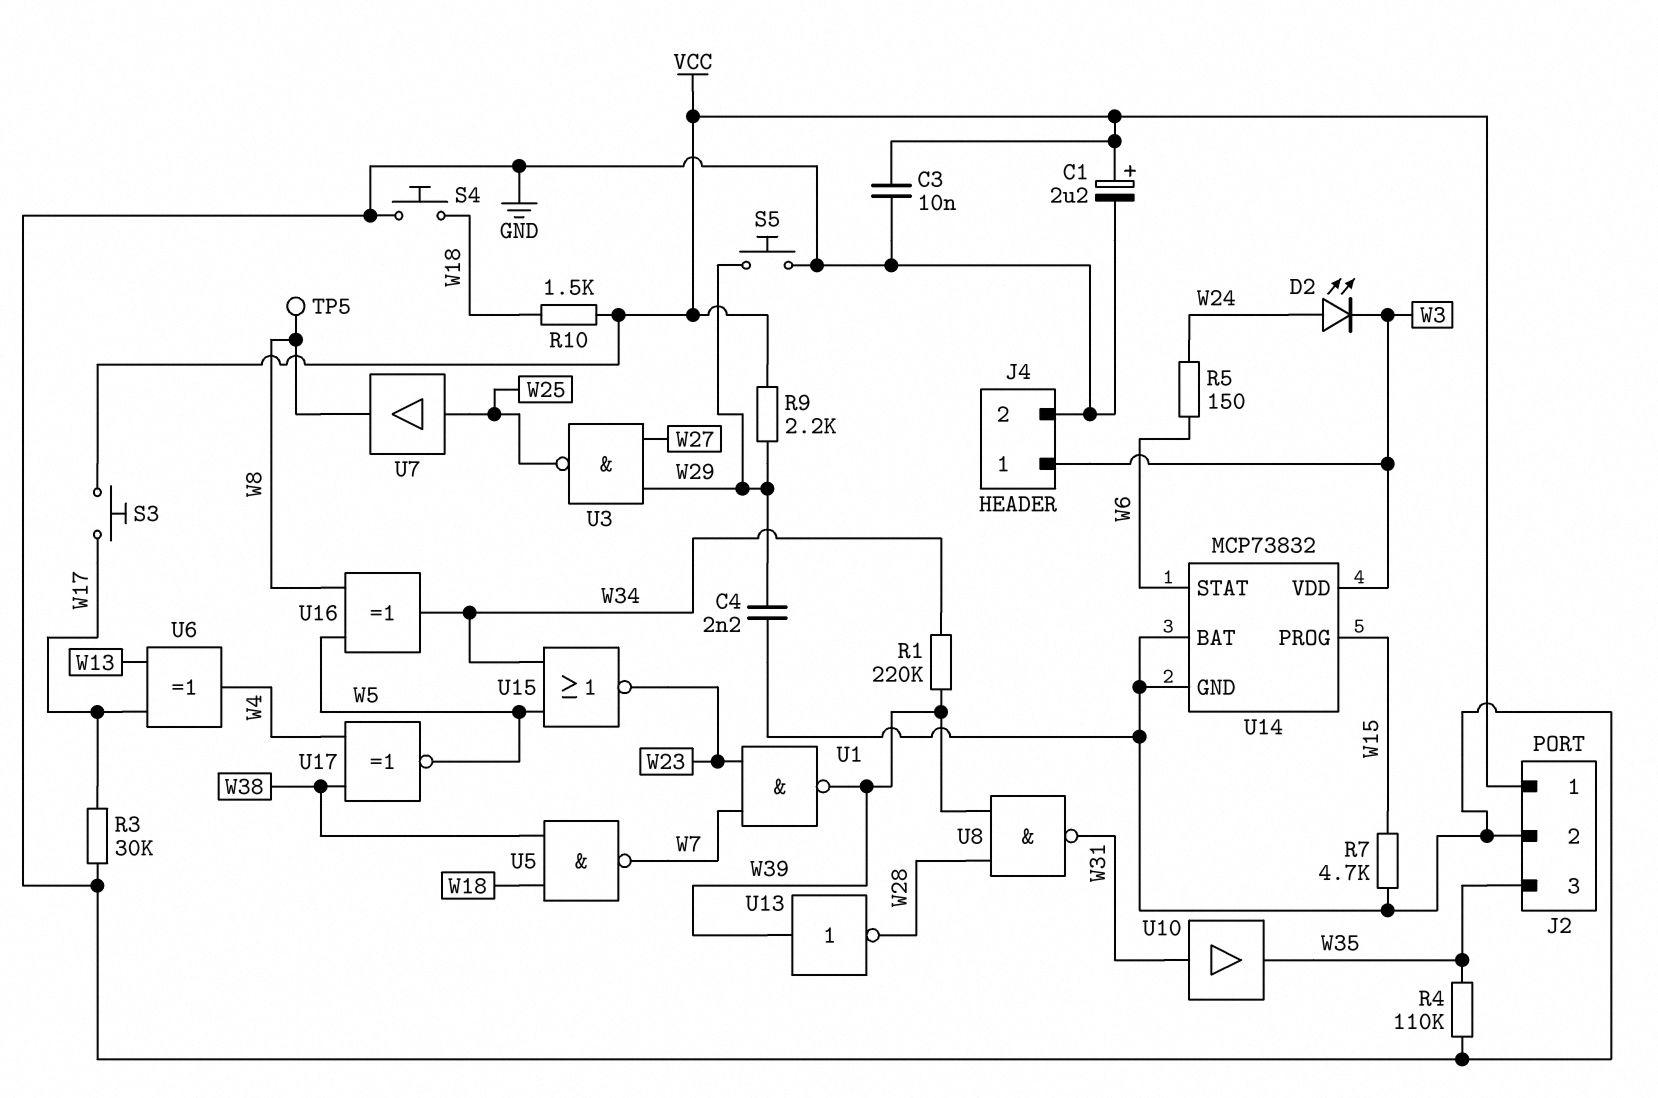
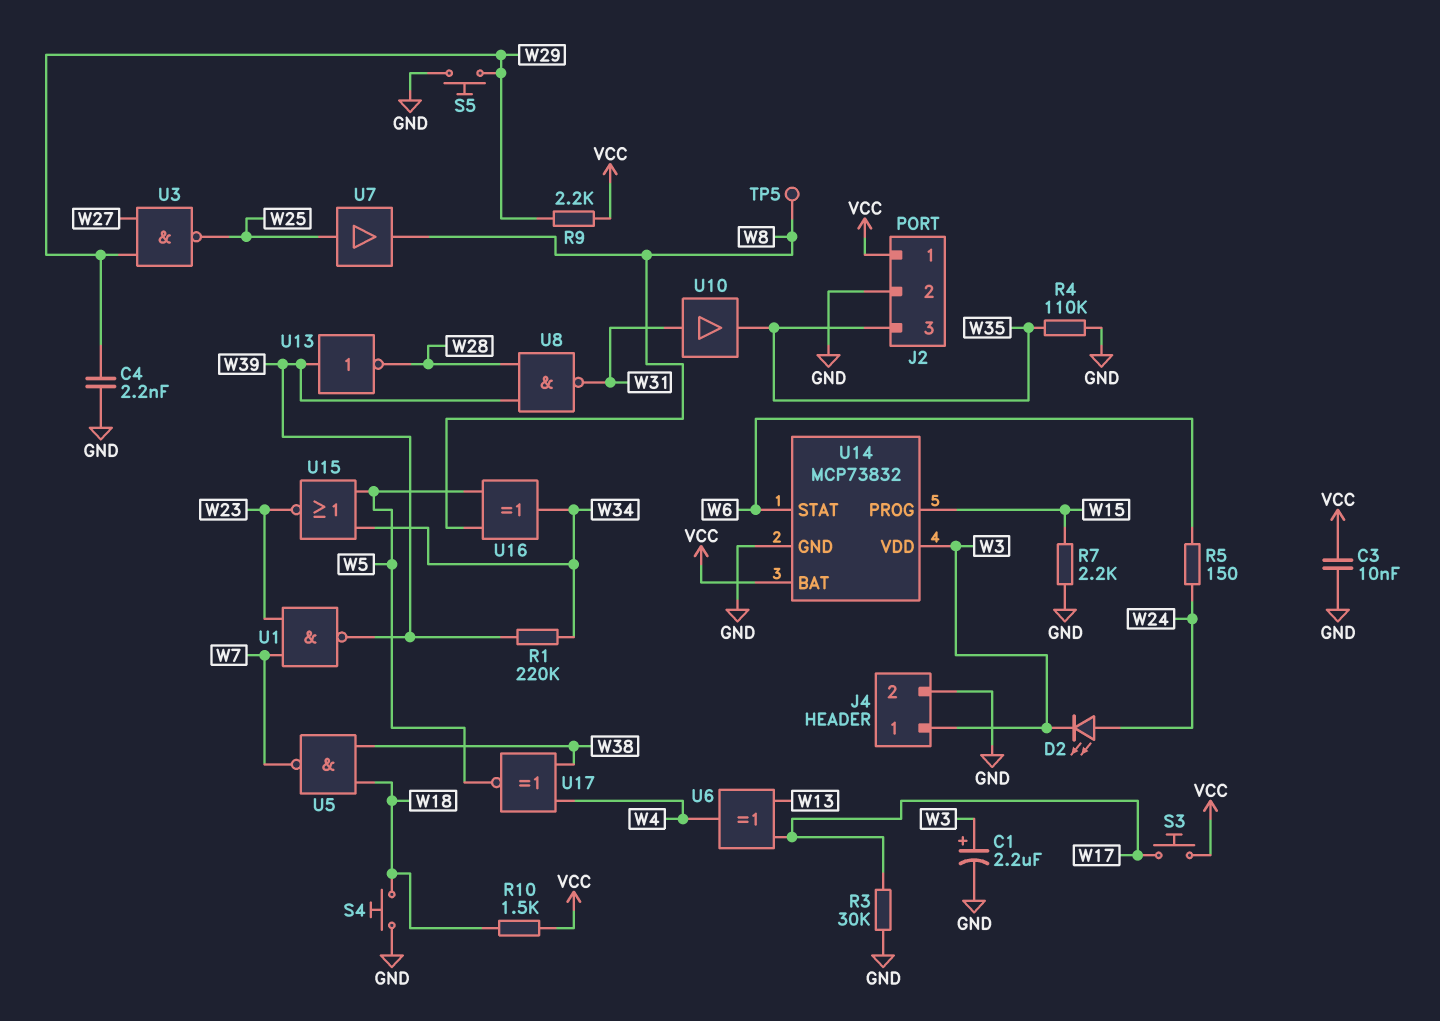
C1: 2.2uF (plus VCC, minus GND) -> 2.2uF (plus W3, minus GND)
R7: 4.7k (GND, W15) -> 2.2k (GND, W15)
U14 pin BAT: GND -> VCC

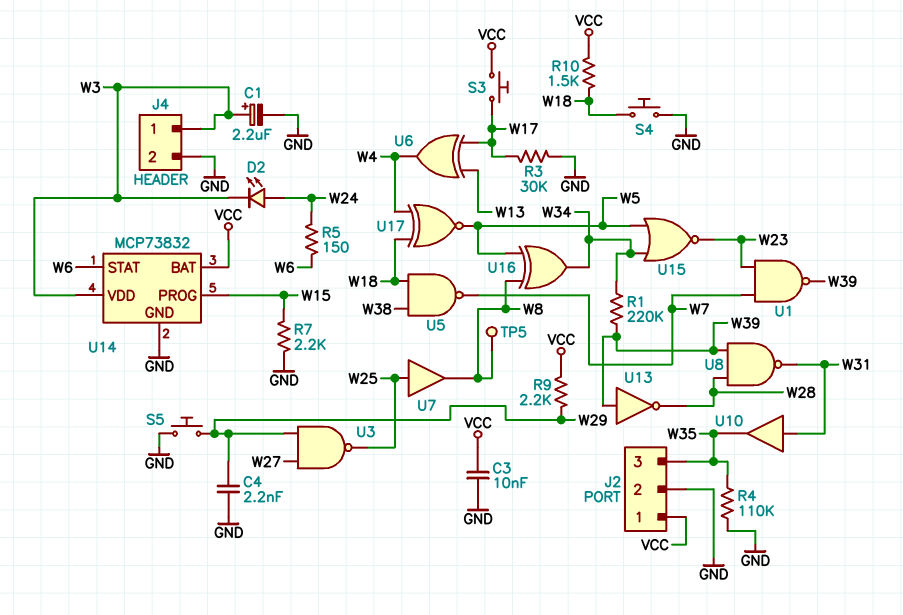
U17: XNOR (in W4, in W38, out W5) -> XNOR (in W4, in W18, out W5)

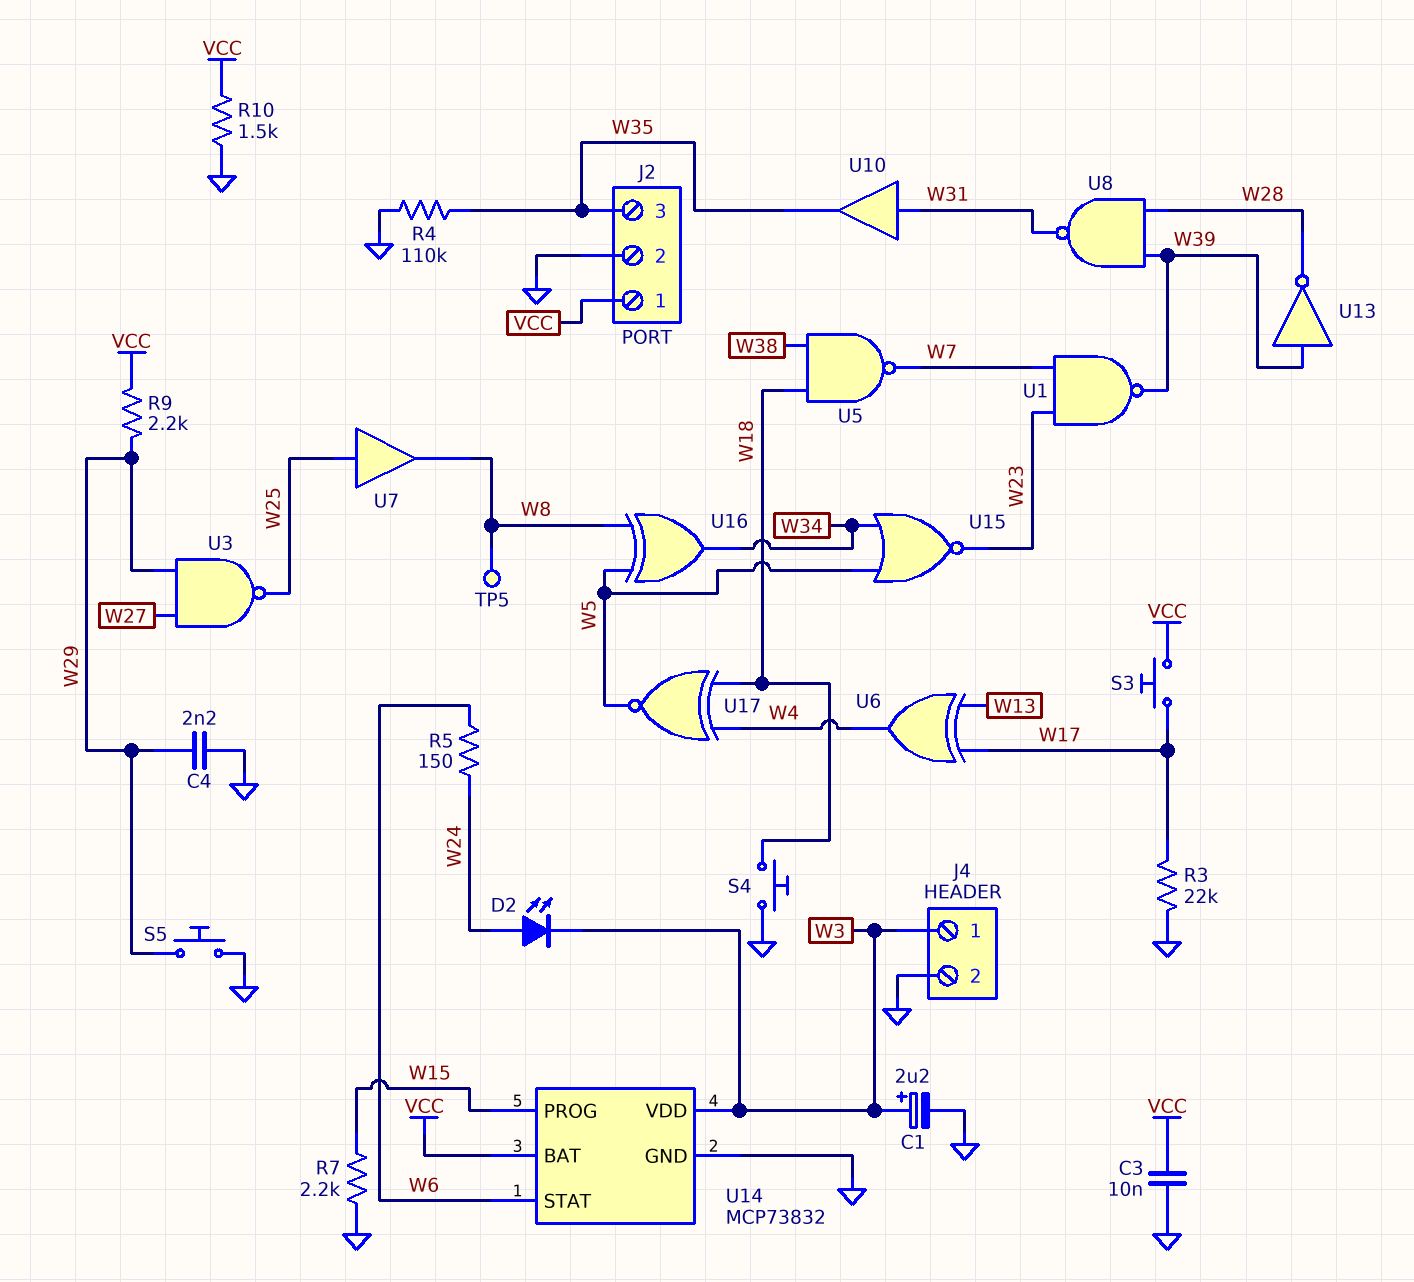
R1: 220k (W34, W39) -> none
R3: 30k (GND, W17) -> 22k (GND, W17)
R10: 1.5k (VCC, W18) -> 1.5k (GND, VCC)

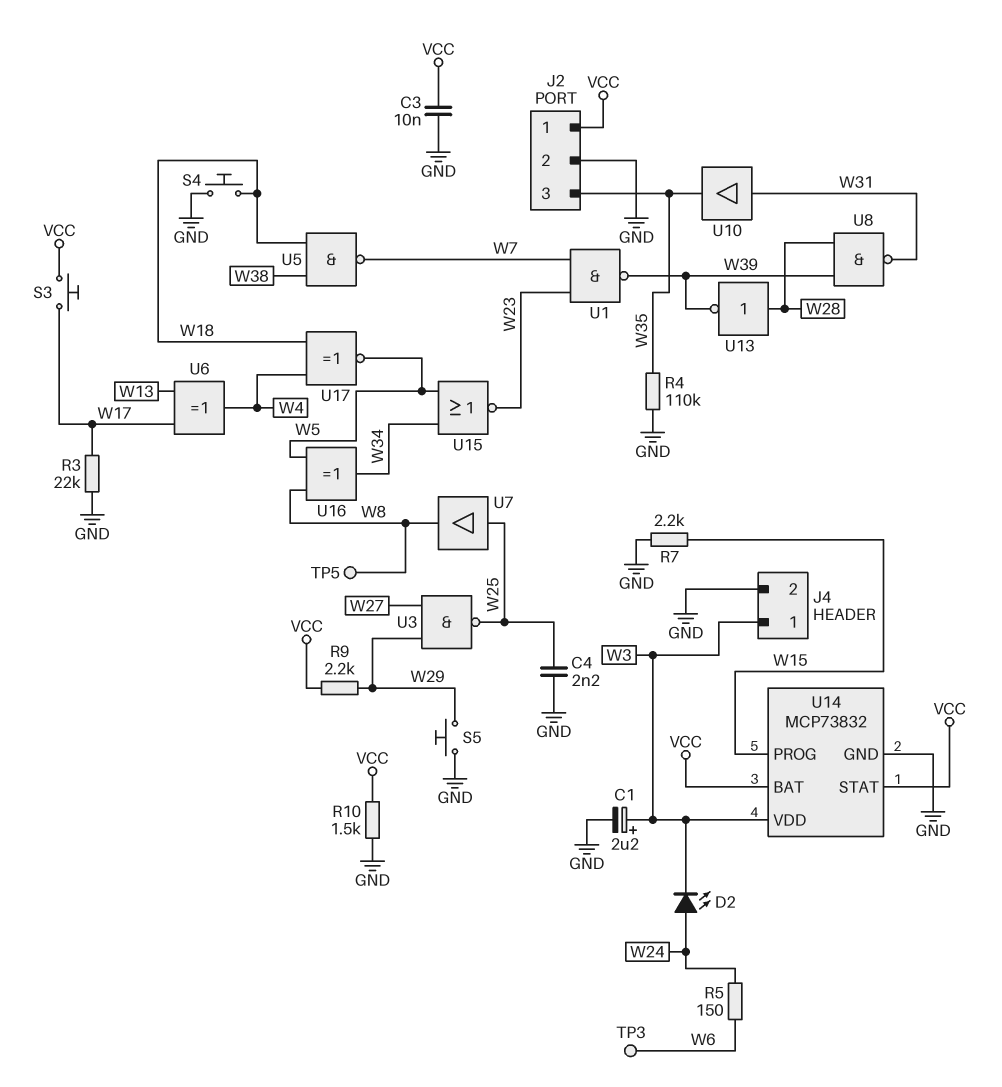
C4: 2.2nF (GND, W29) -> 2.2nF (GND, W25)
TP3: none -> test point (W6)
U13: NOT (in W39, out W28) -> NOT (in W28, out W39)
U14 pin STAT: W6 -> VCC

